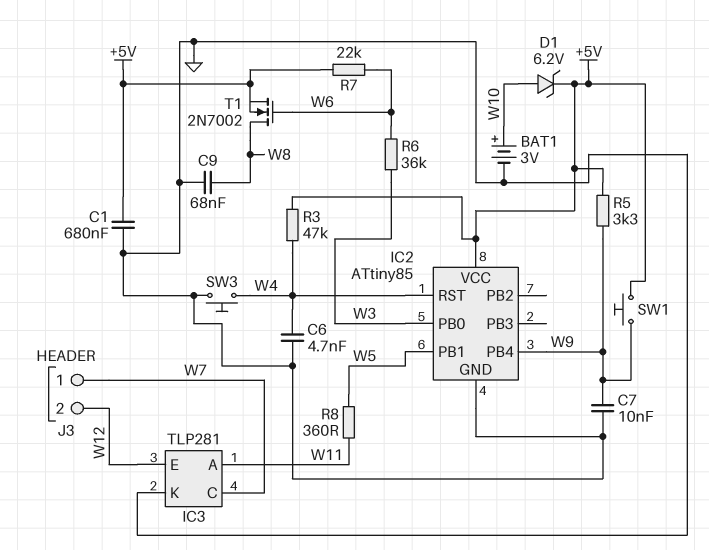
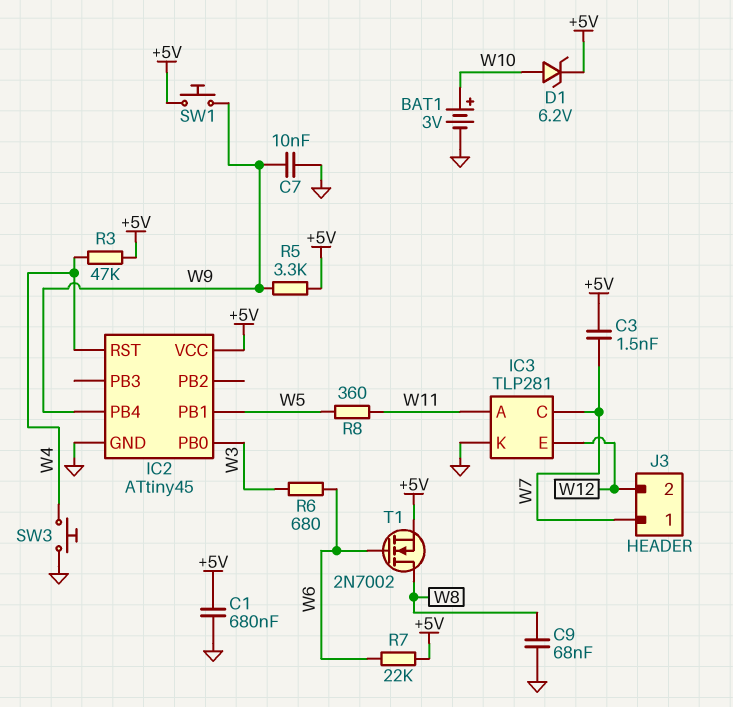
C3: none -> 1.5nF (+5V, W7)
C6: 4.7nF (GND, W4) -> none
IC2: ATtiny85 -> ATtiny45
R6: 36k (W3, W6) -> 680 (W3, W6)

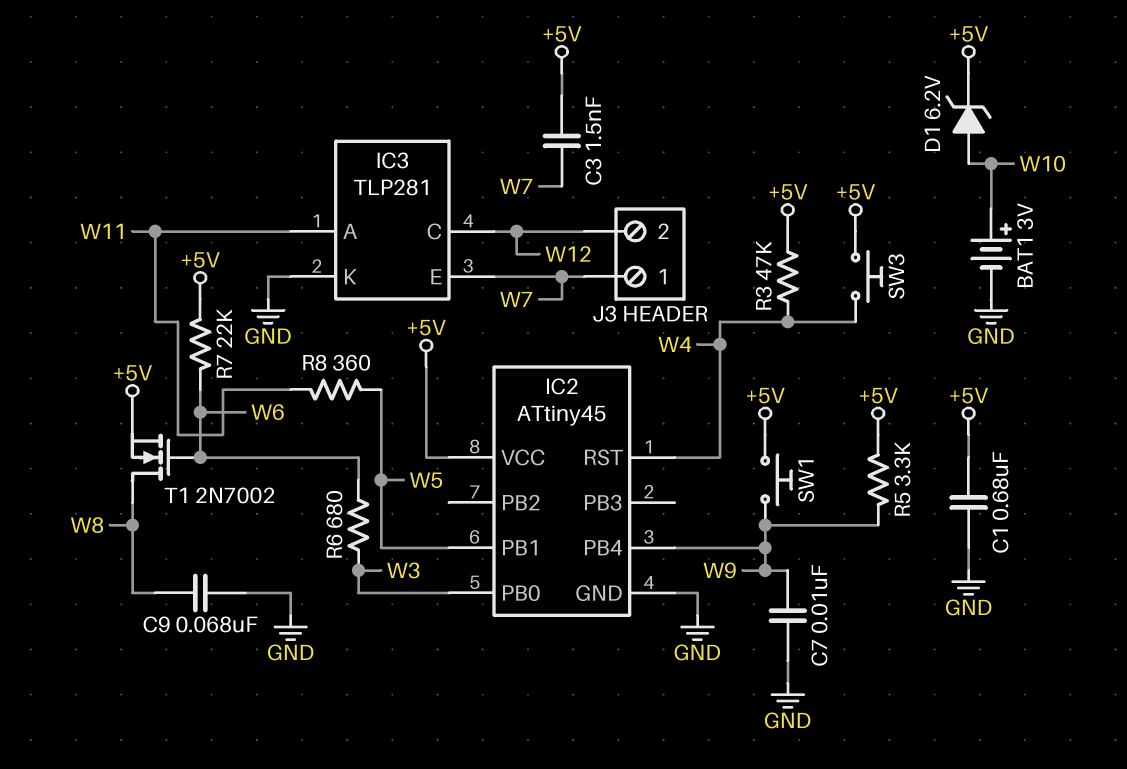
IC3 pin C: W7 -> W12
IC3 pin E: W12 -> W7
SW3: button (GND, W4) -> button (+5V, W4)

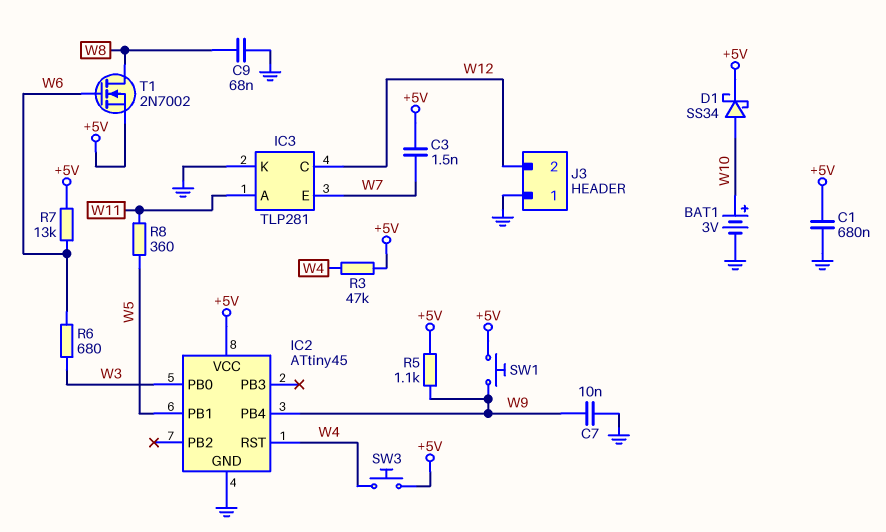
D1: zener 6.2V (A W10, K +5V) -> schottky SS34 (A W10, K +5V)
J3 pin 1: W7 -> GND
R5: 3.3k (+5V, W9) -> 1.1k (+5V, W9)
R7: 22k (+5V, W6) -> 13k (+5V, W6)

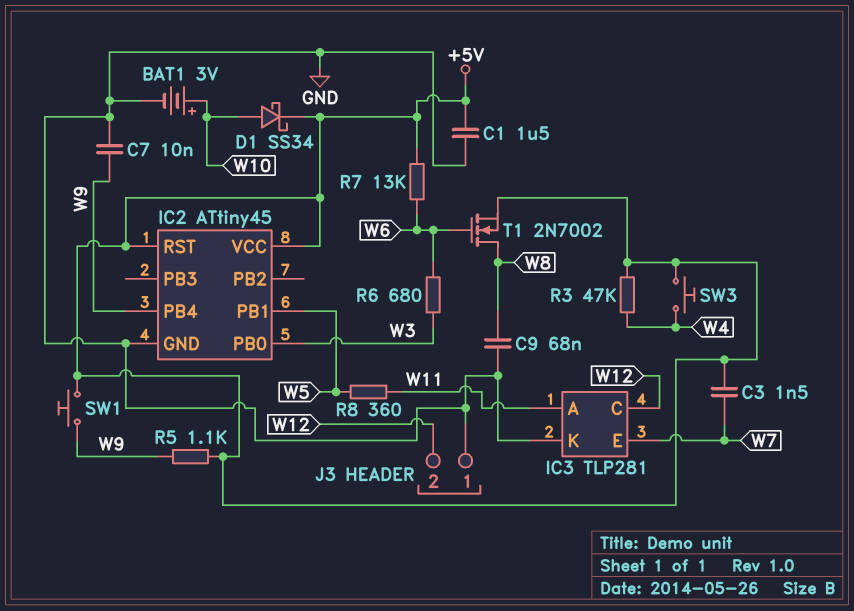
C1: 680nF (+5V, GND) -> 1.5uF (+5V, GND)
IC2 pin RST: W4 -> +5V

